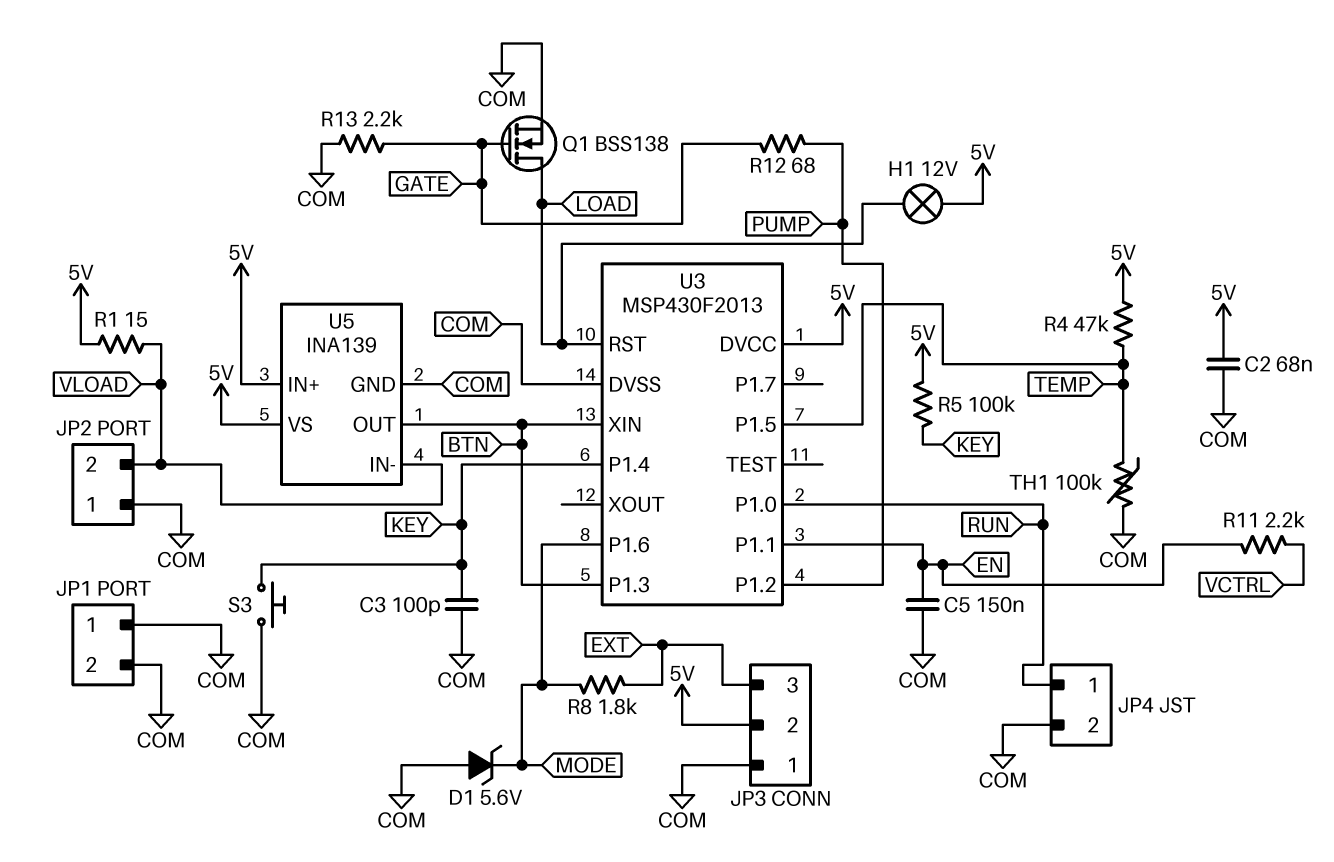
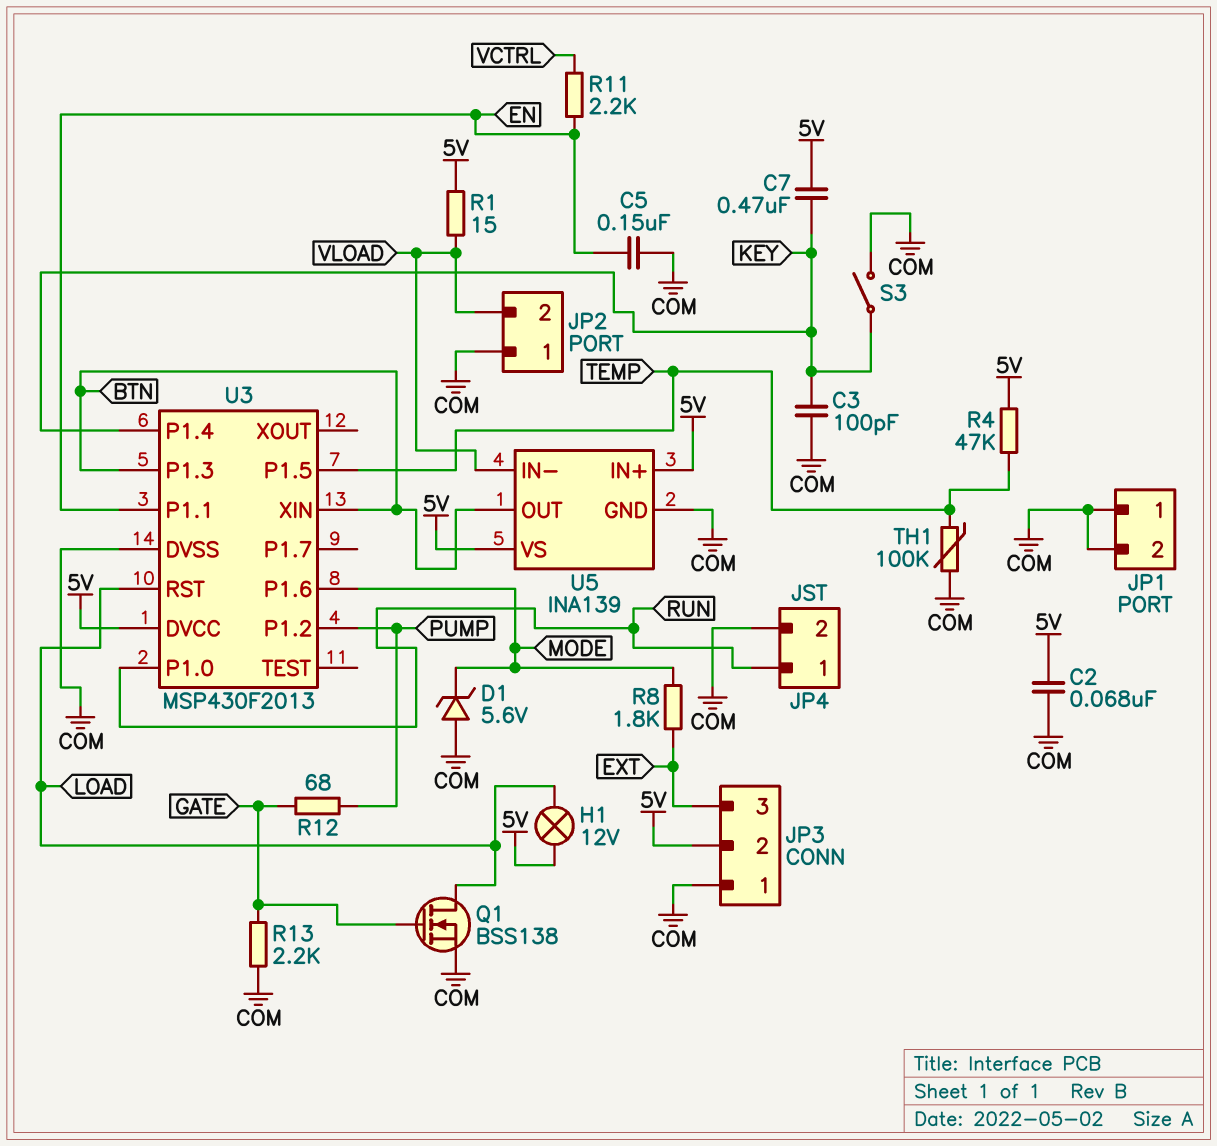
C7: none -> 470nF (5V, KEY)
R5: 100k (5V, KEY) -> none
S3: button (COM, KEY) -> switch (COM, KEY)

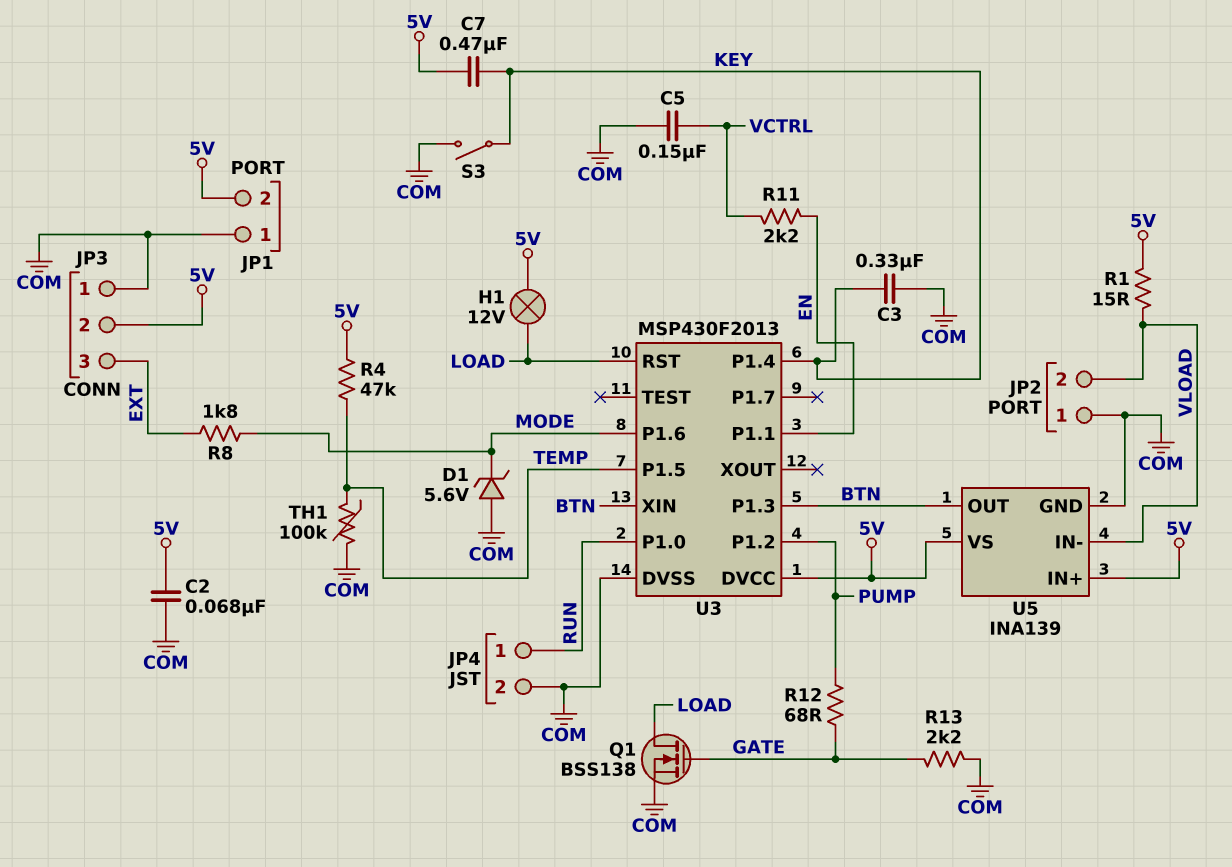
C3: 100pF (COM, KEY) -> 330nF (COM, KEY)
C5: 150nF (COM, EN) -> 150nF (COM, VCTRL)
JP1 pin 2: COM -> 5V

